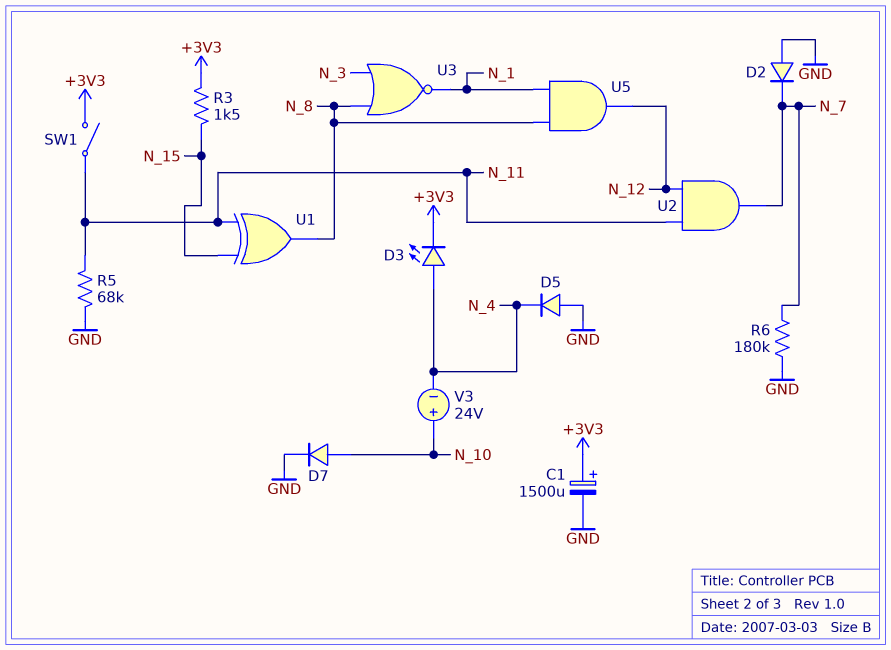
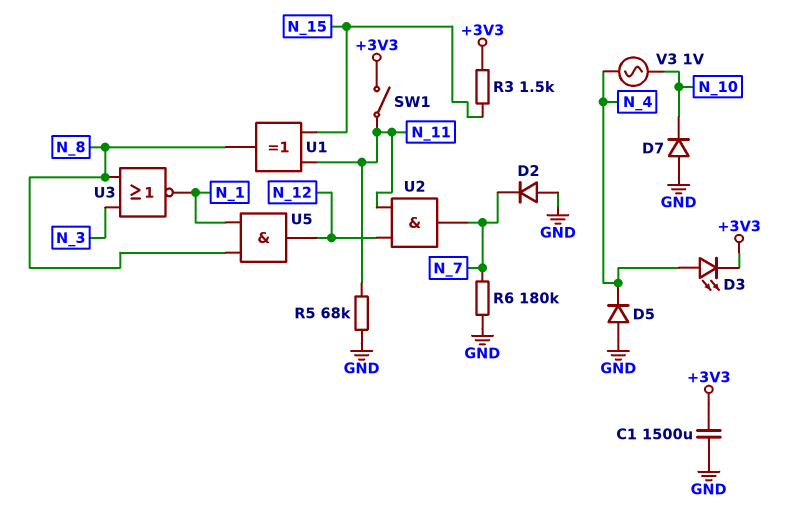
C1: 1500uF (plus +3V3, minus GND) -> 1500uF (+3V3, GND)
D7: diode (A N_10, K GND) -> diode (A GND, K N_10)
V3: 24V (plus N_10, minus N_4) -> AC 1V (N_4, N_10)

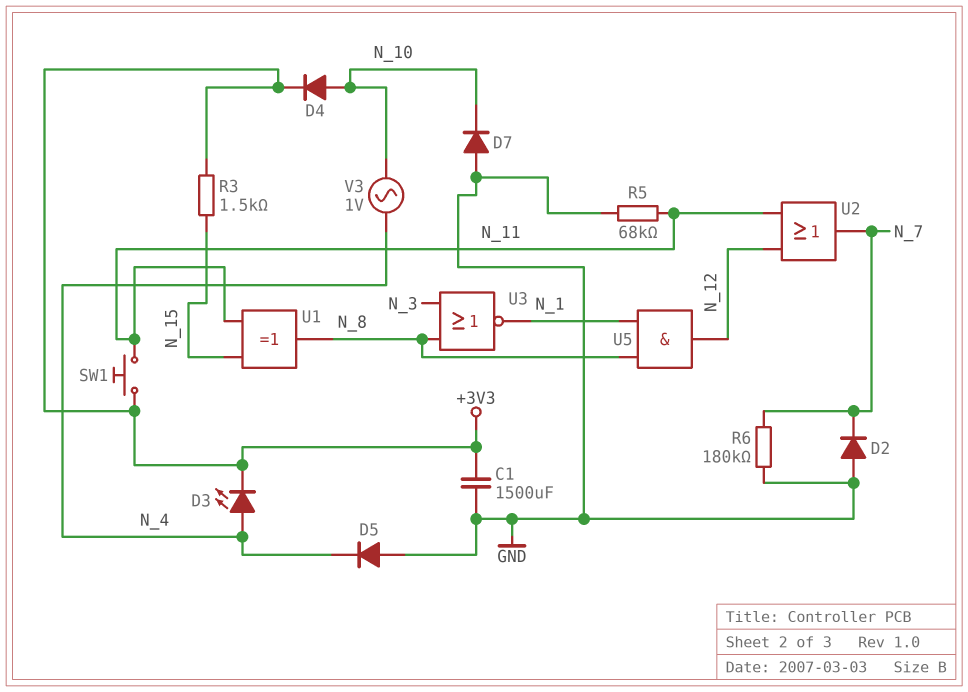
D4: none -> diode (A N_10, K +3V3)
SW1: switch (+3V3, N_11) -> button (+3V3, N_11)
U2: AND (in N_11, in N_12, out N_7) -> OR (in N_11, in N_12, out N_7)

